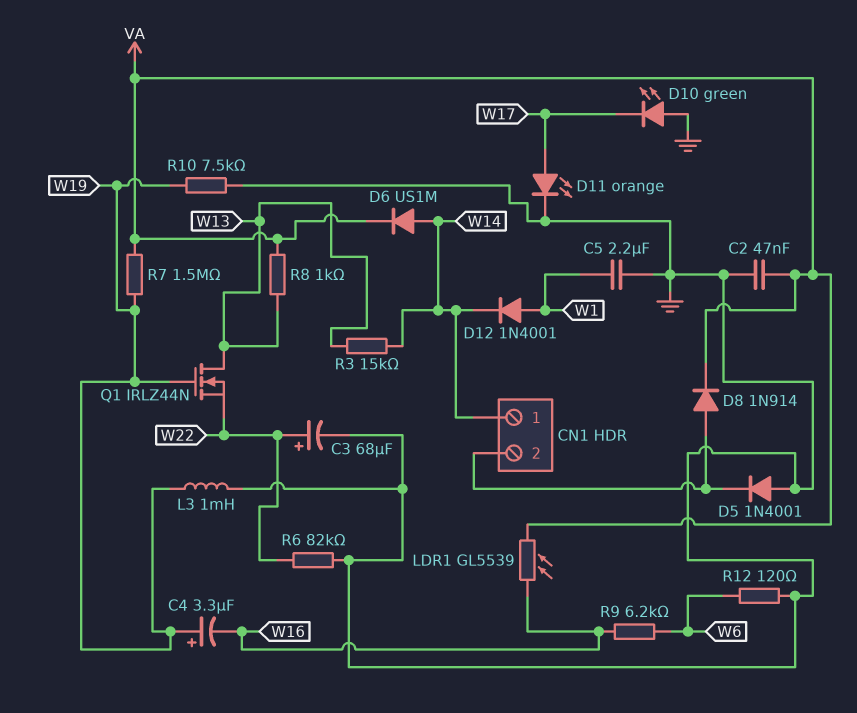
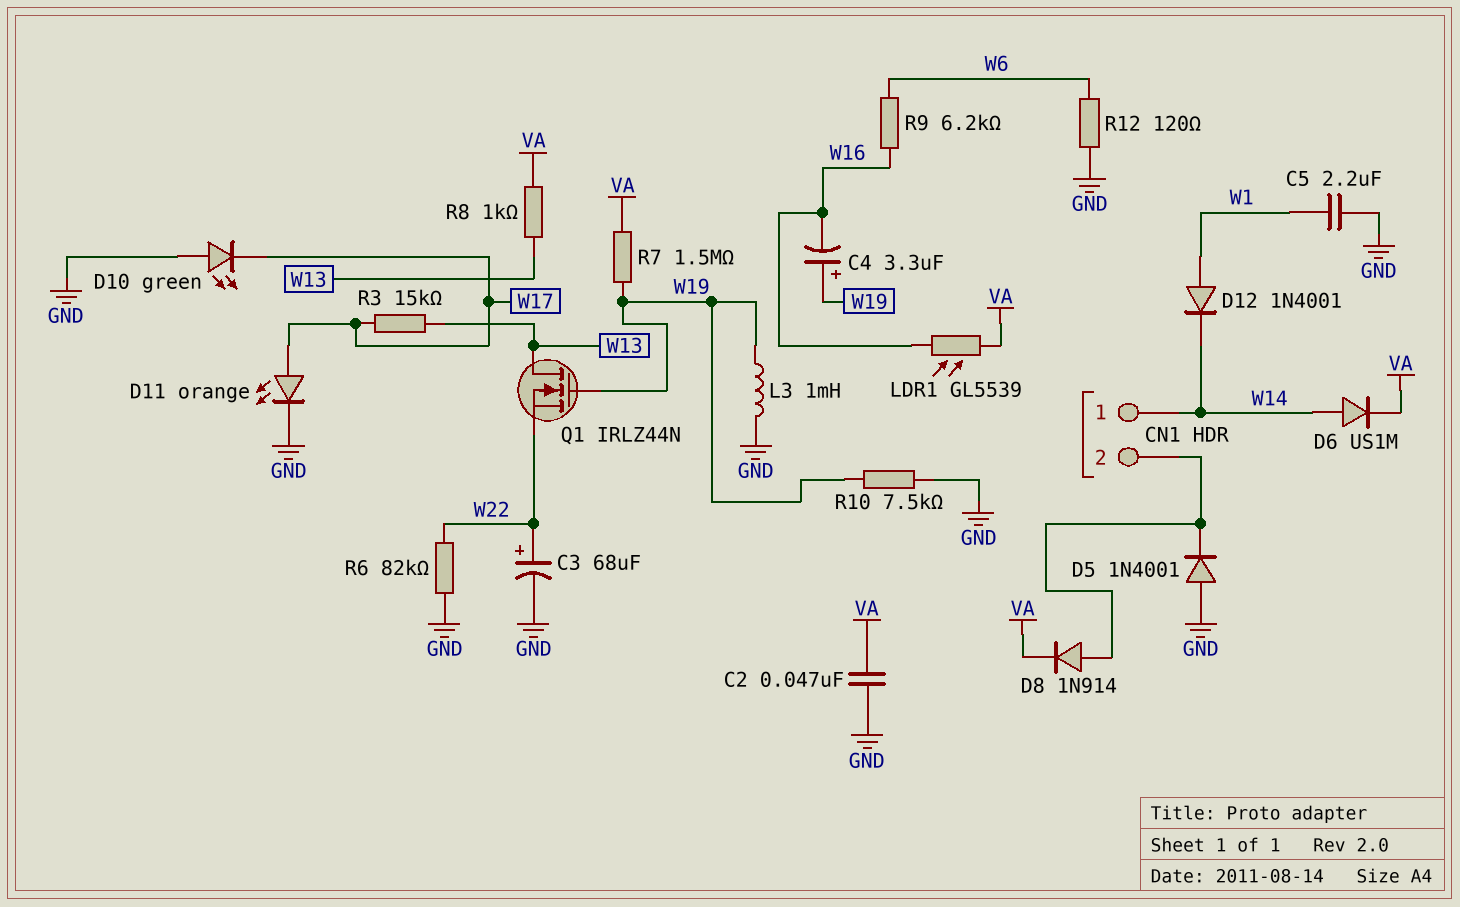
R3: 15k (W13, W14) -> 15k (W13, W17)

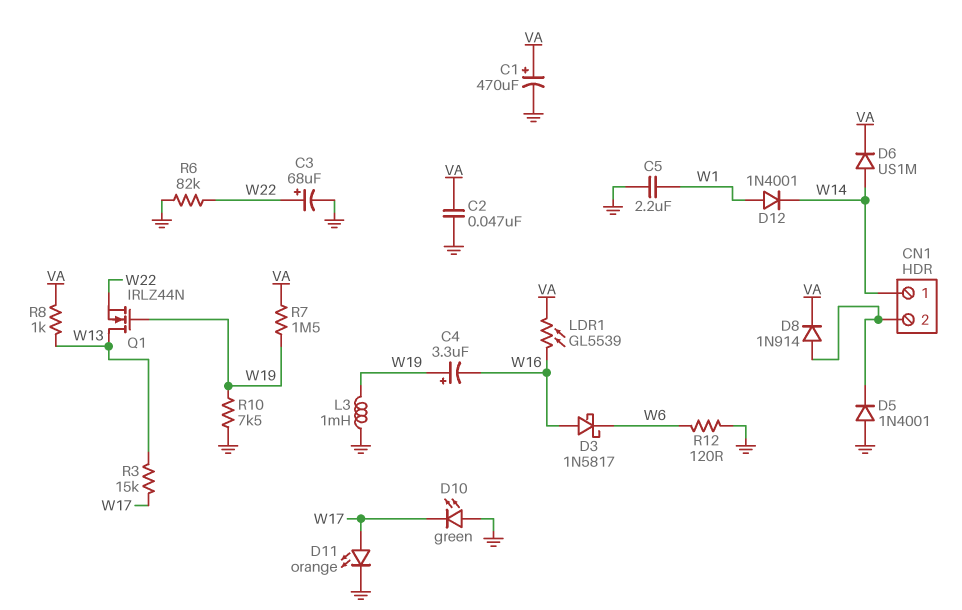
C1: none -> 470uF (plus VA, minus GND)
D3: none -> schottky 1N5817 (A W16, K W6)
R9: 6.2k (W6, W16) -> none

